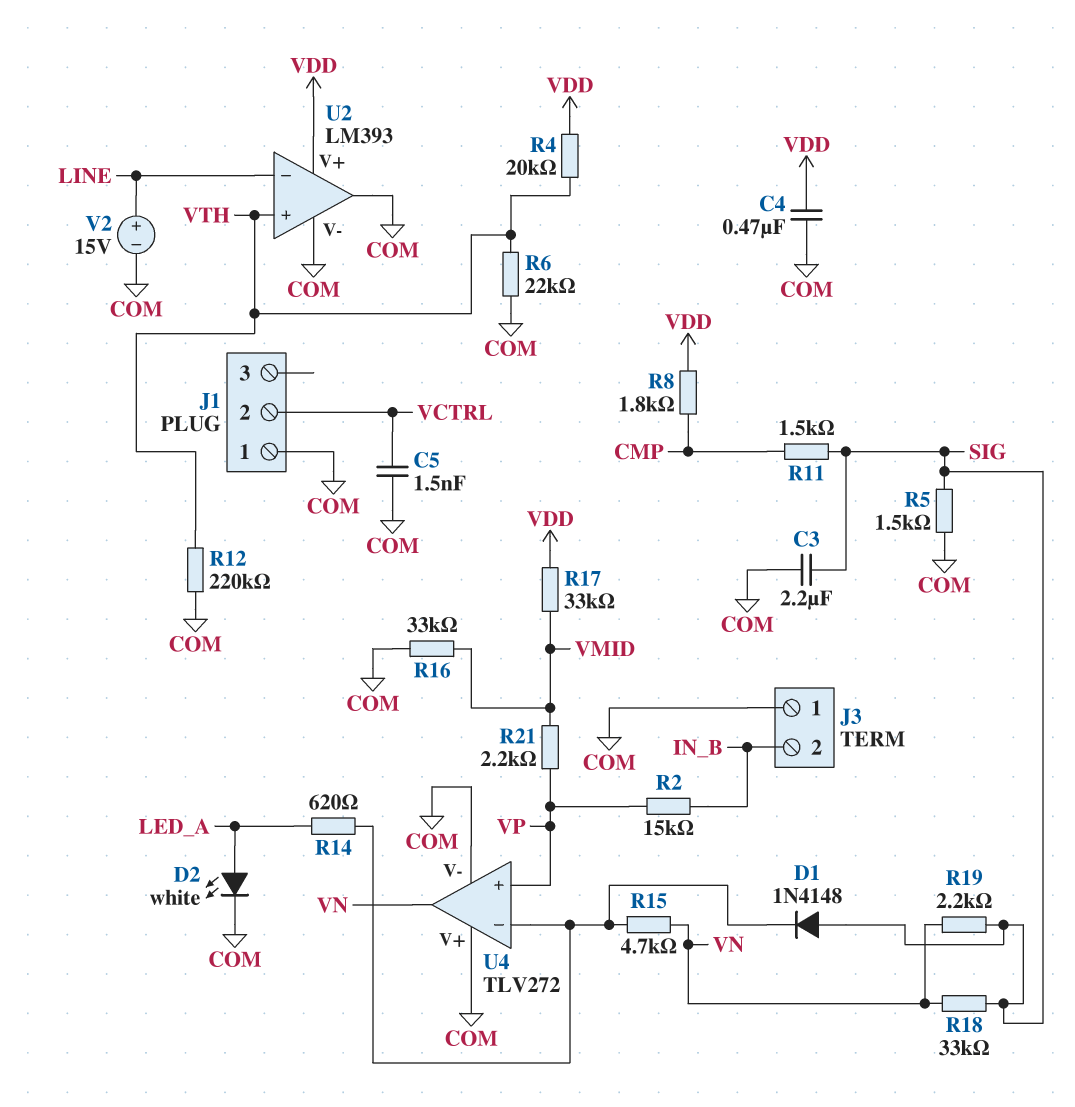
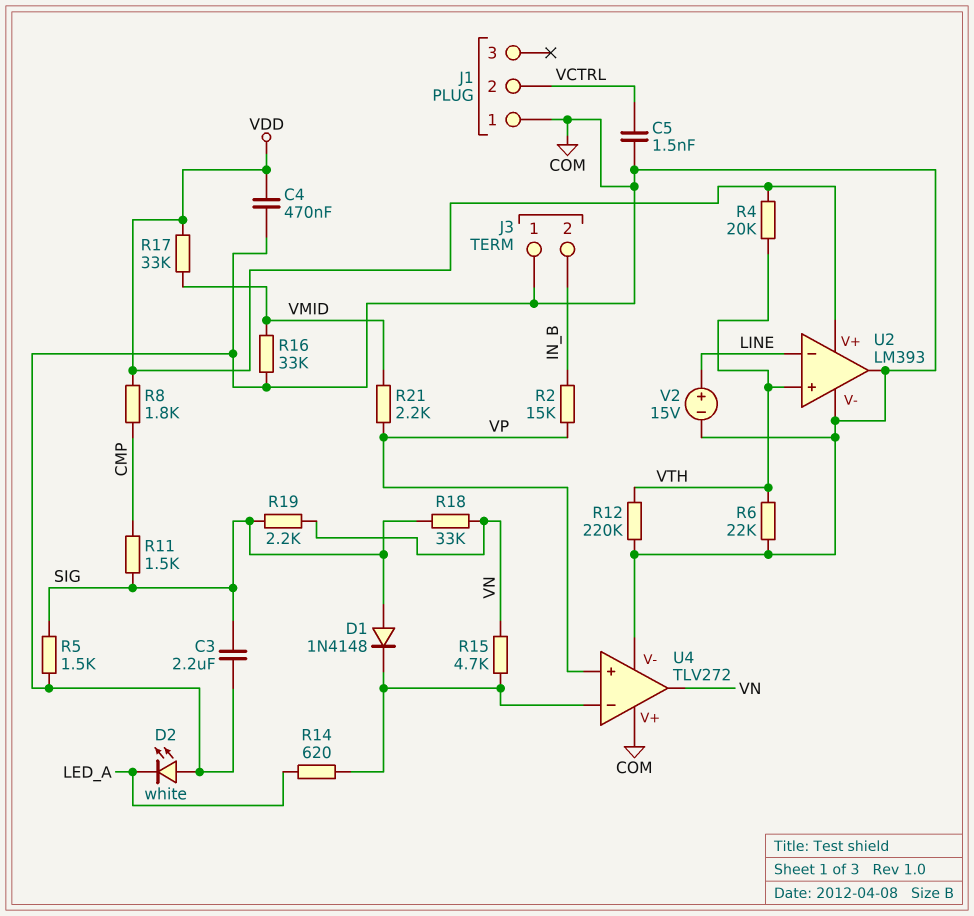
D2: LED white (A LED_A, K COM) -> LED white (A COM, K LED_A)

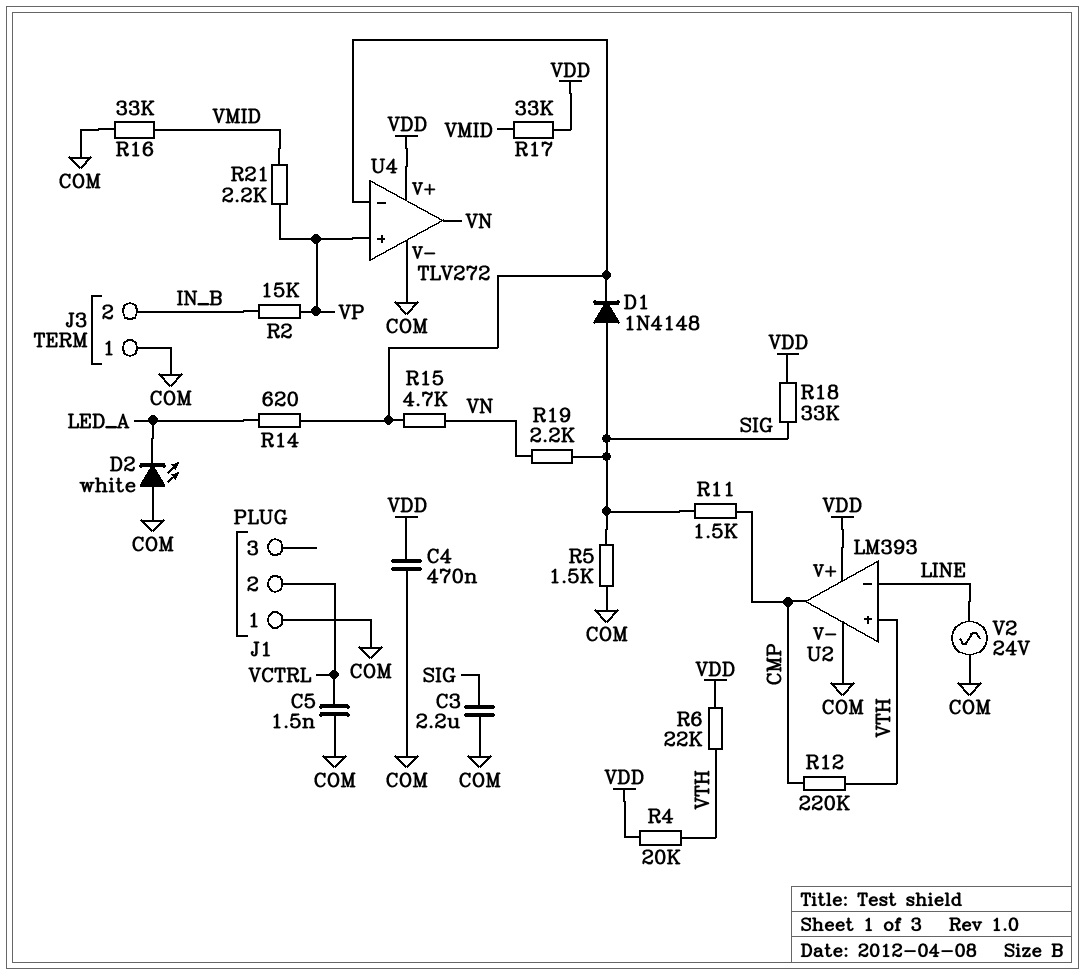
R6: 22k (COM, VTH) -> 22k (VDD, VTH)
R8: 1.8k (CMP, VDD) -> none
R12: 220k (COM, VTH) -> 220k (CMP, VTH)
R18: 33k (SIG, VN) -> 33k (SIG, VDD)
U2 pin out: COM -> CMP
U4 pin V+: COM -> VDD
V2: 15V (plus LINE, minus COM) -> AC 24V (COM, LINE)

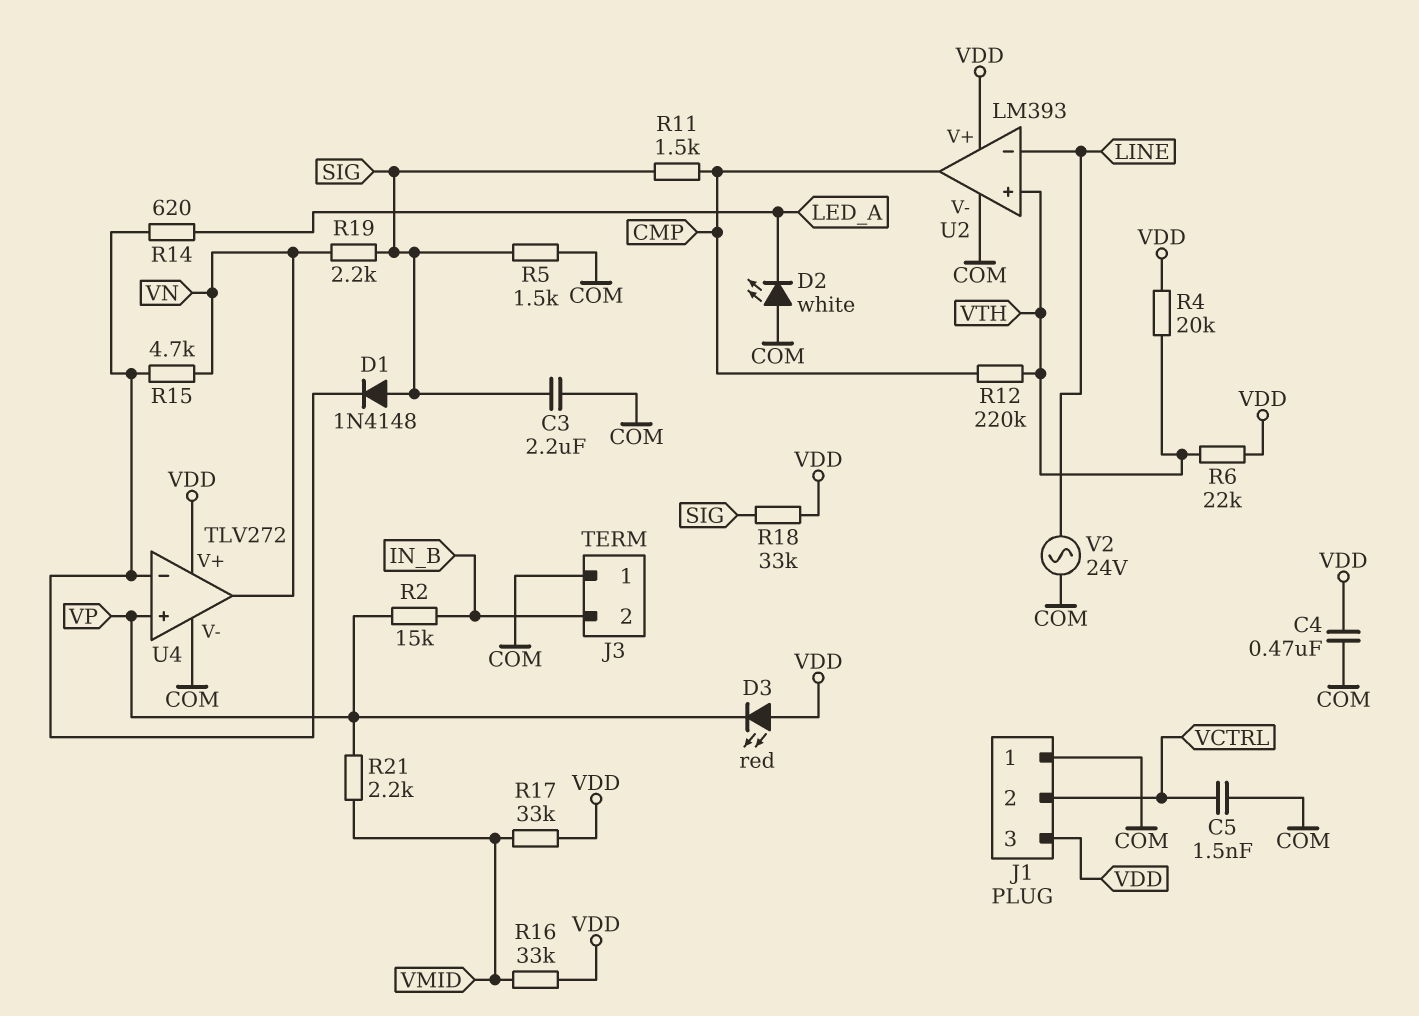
D3: none -> LED red (A VDD, K VP)
J1 pin 3: none -> VDD
R16: 33k (COM, VMID) -> 33k (VDD, VMID)

